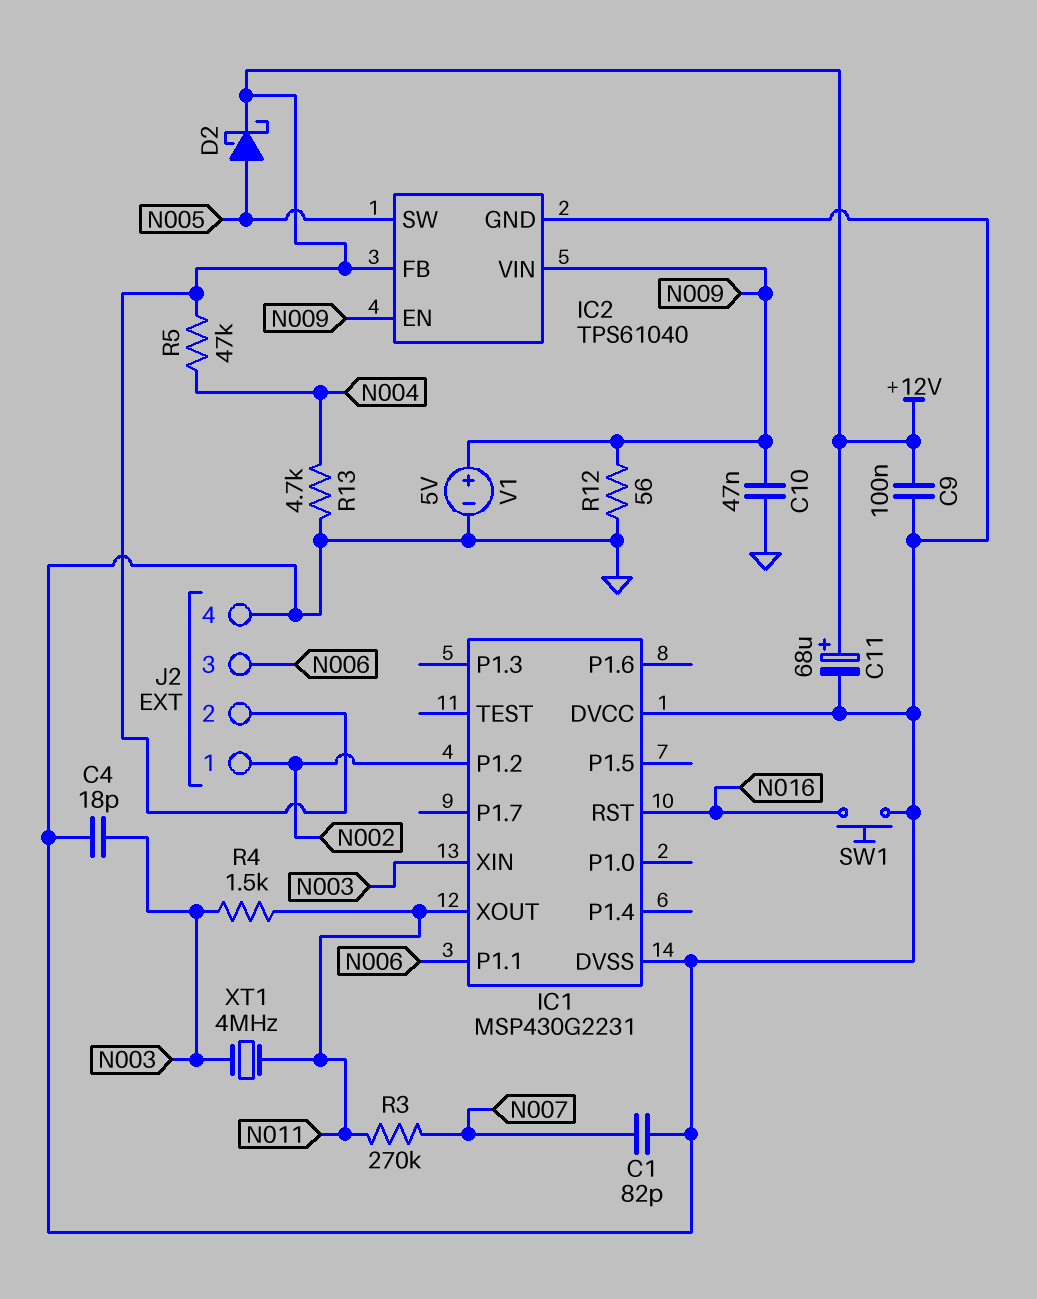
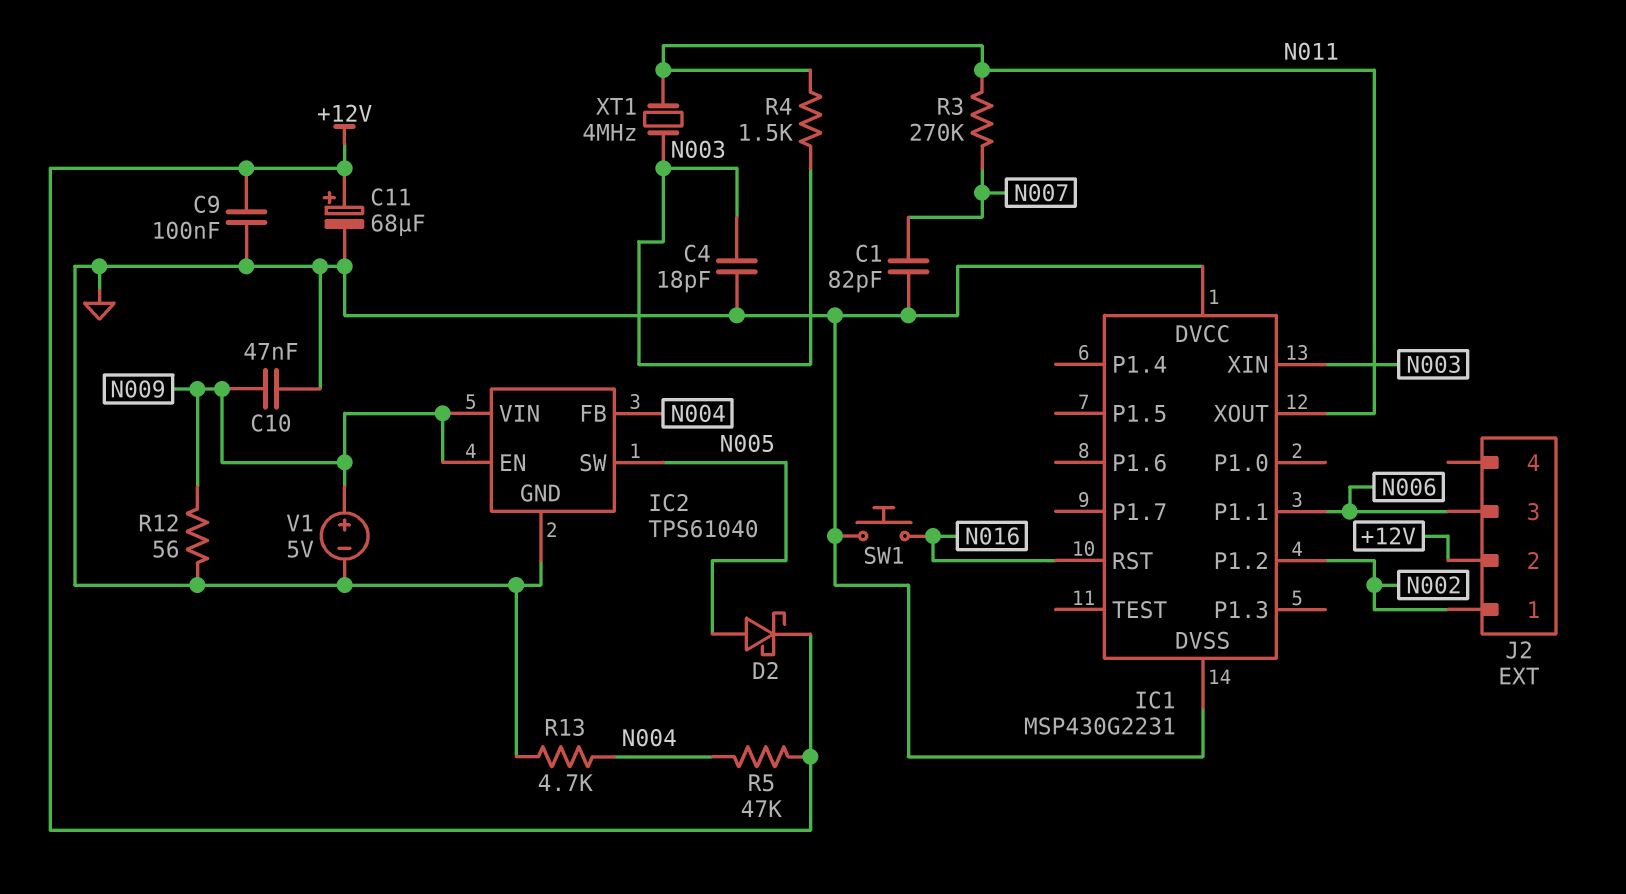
IC2 pin FB: +12V -> N004
J2 pin 4: GND -> none

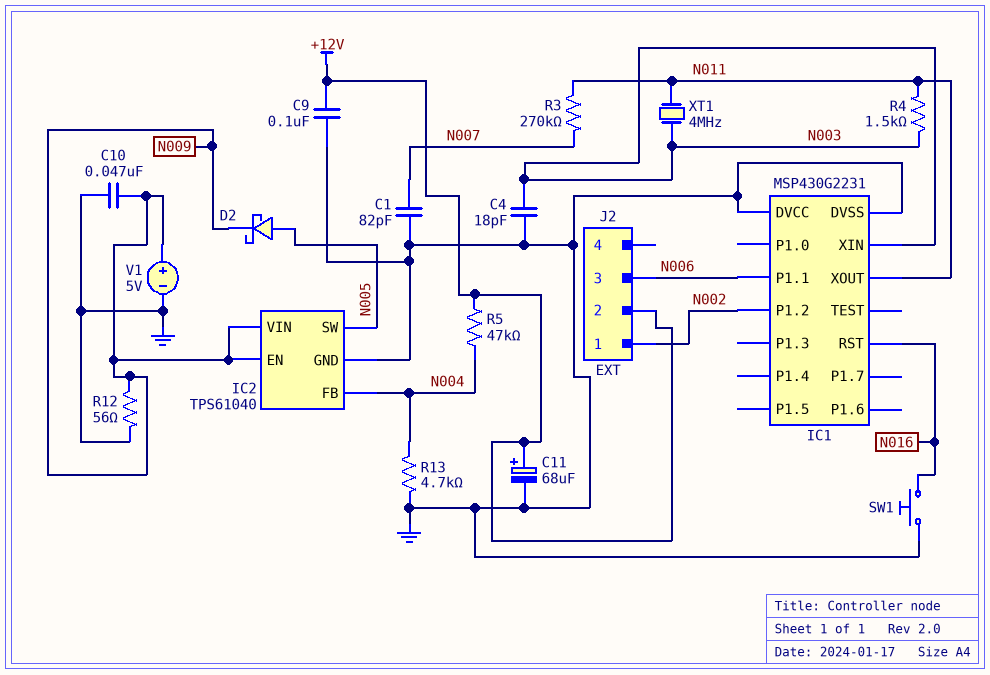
D2: schottky (A N005, K +12V) -> schottky (A N005, K N009)

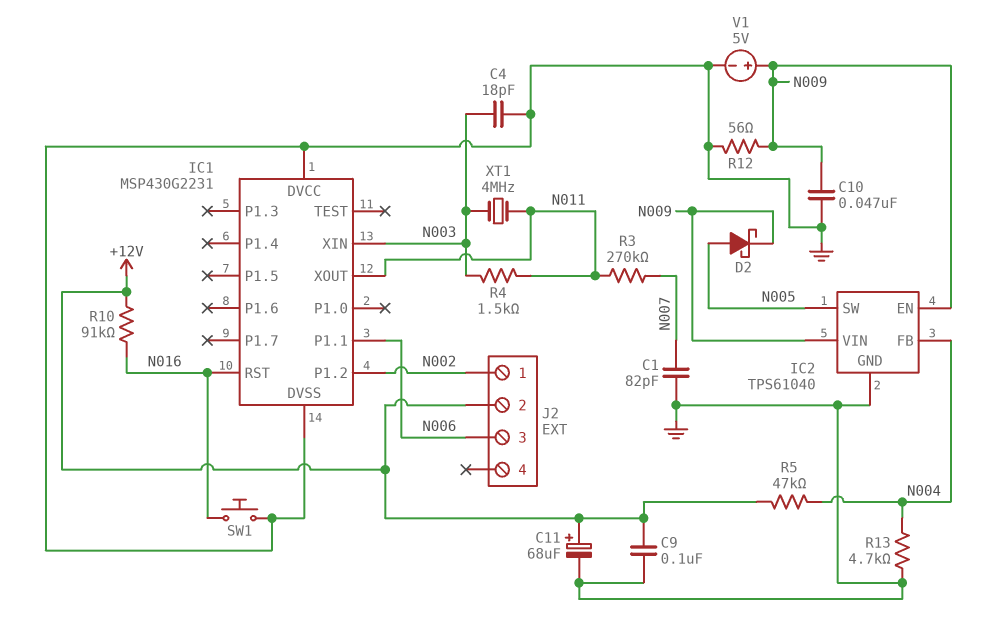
R10: none -> 91k (+12V, N016)

